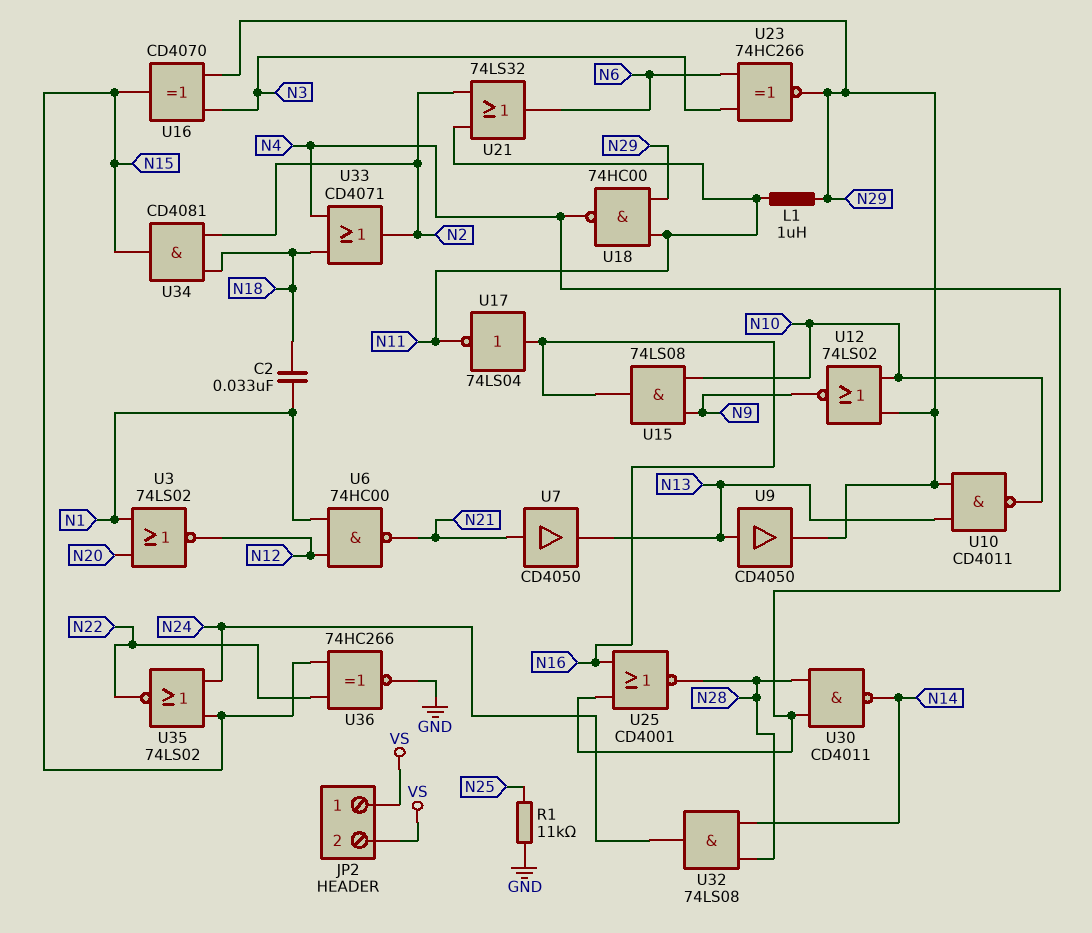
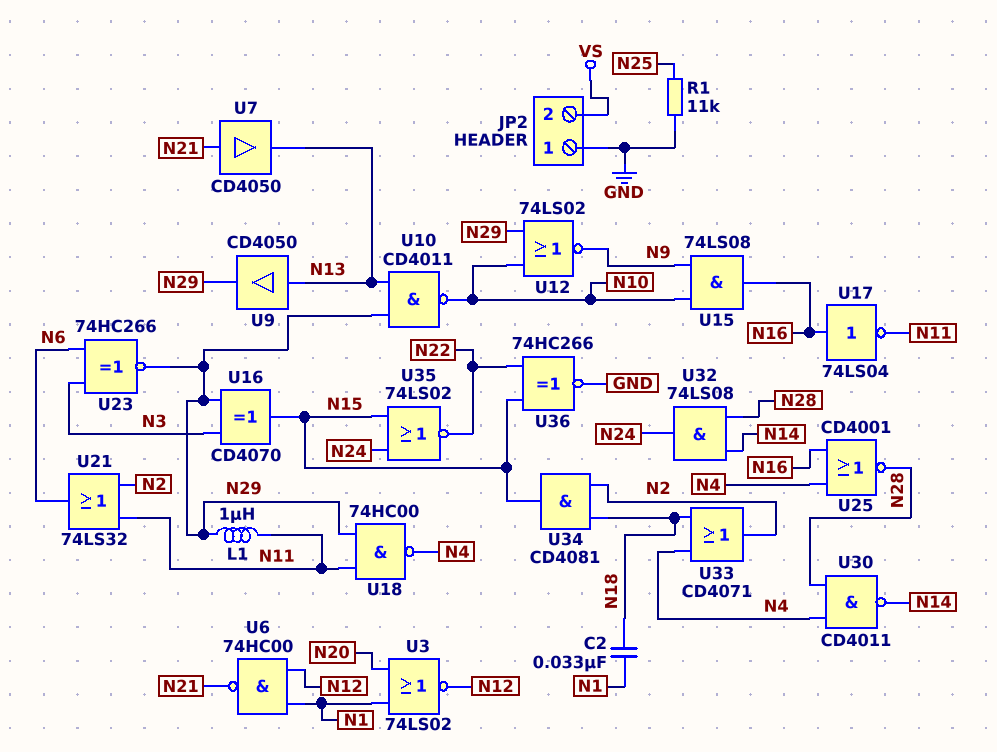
JP2 pin 1: VS -> GND

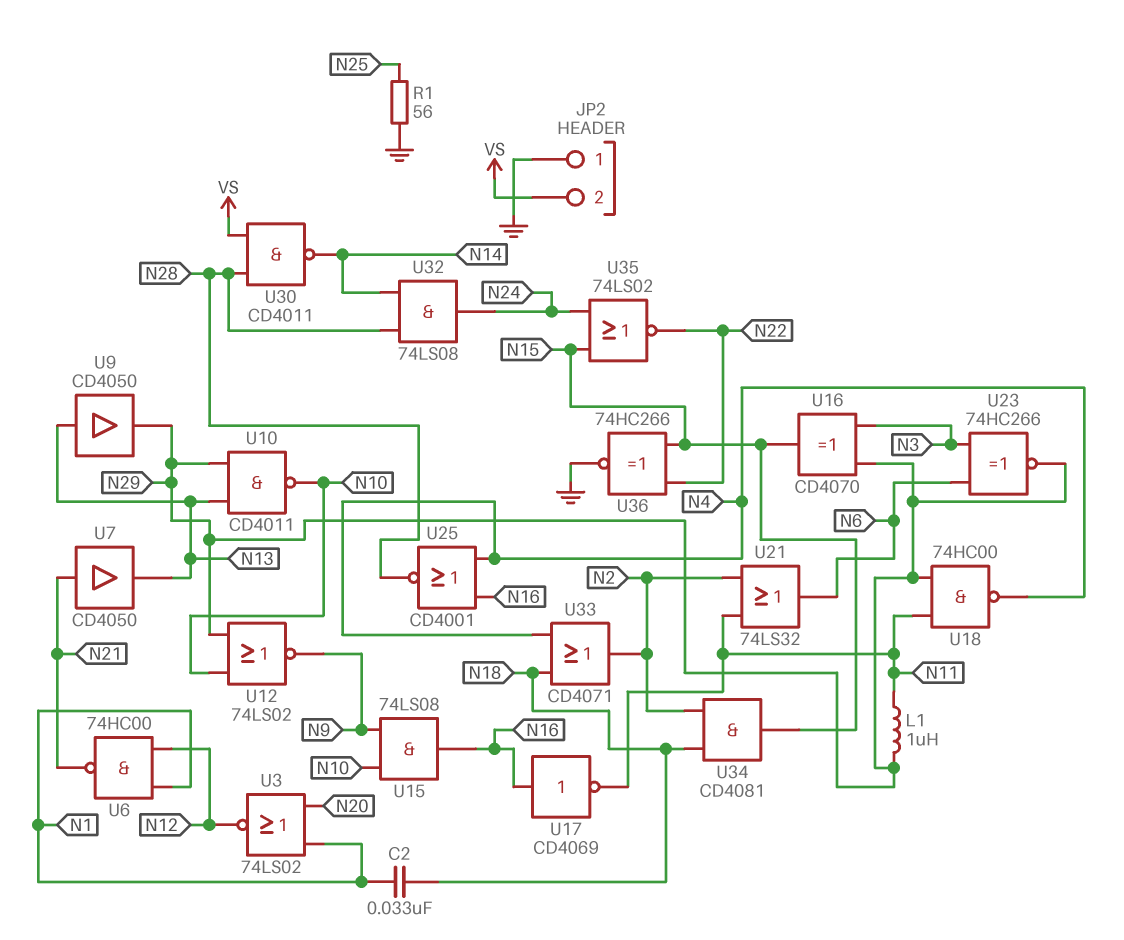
R1: 11k (GND, N25) -> 56 (GND, N25)
U17: NOT 74LS04 (in N16, out N11) -> NOT CD4069 (in N16, out N11)
U30: NAND CD4011 (in N4, in N28, out N14) -> NAND CD4011 (in N28, in VS, out N14)

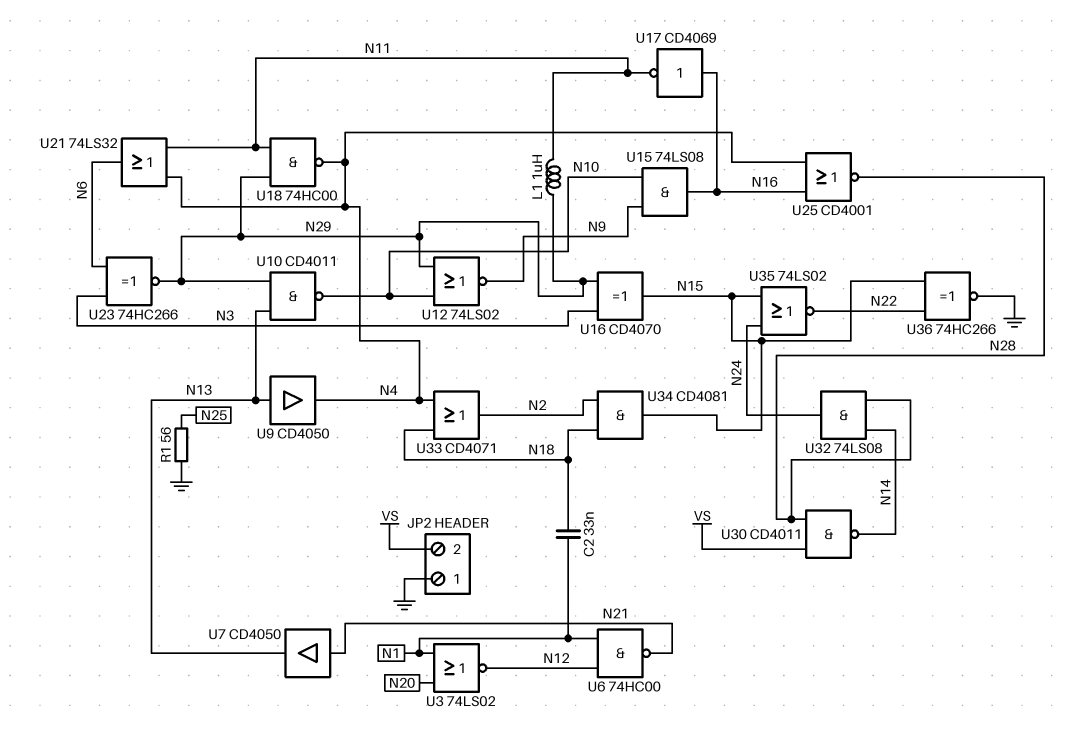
U9: buffer CD4050 (in N13, out N29) -> buffer CD4050 (in N13, out N4)
U21: OR 74LS32 (in N2, in N11, out N6) -> OR 74LS32 (in N4, in N11, out N6)

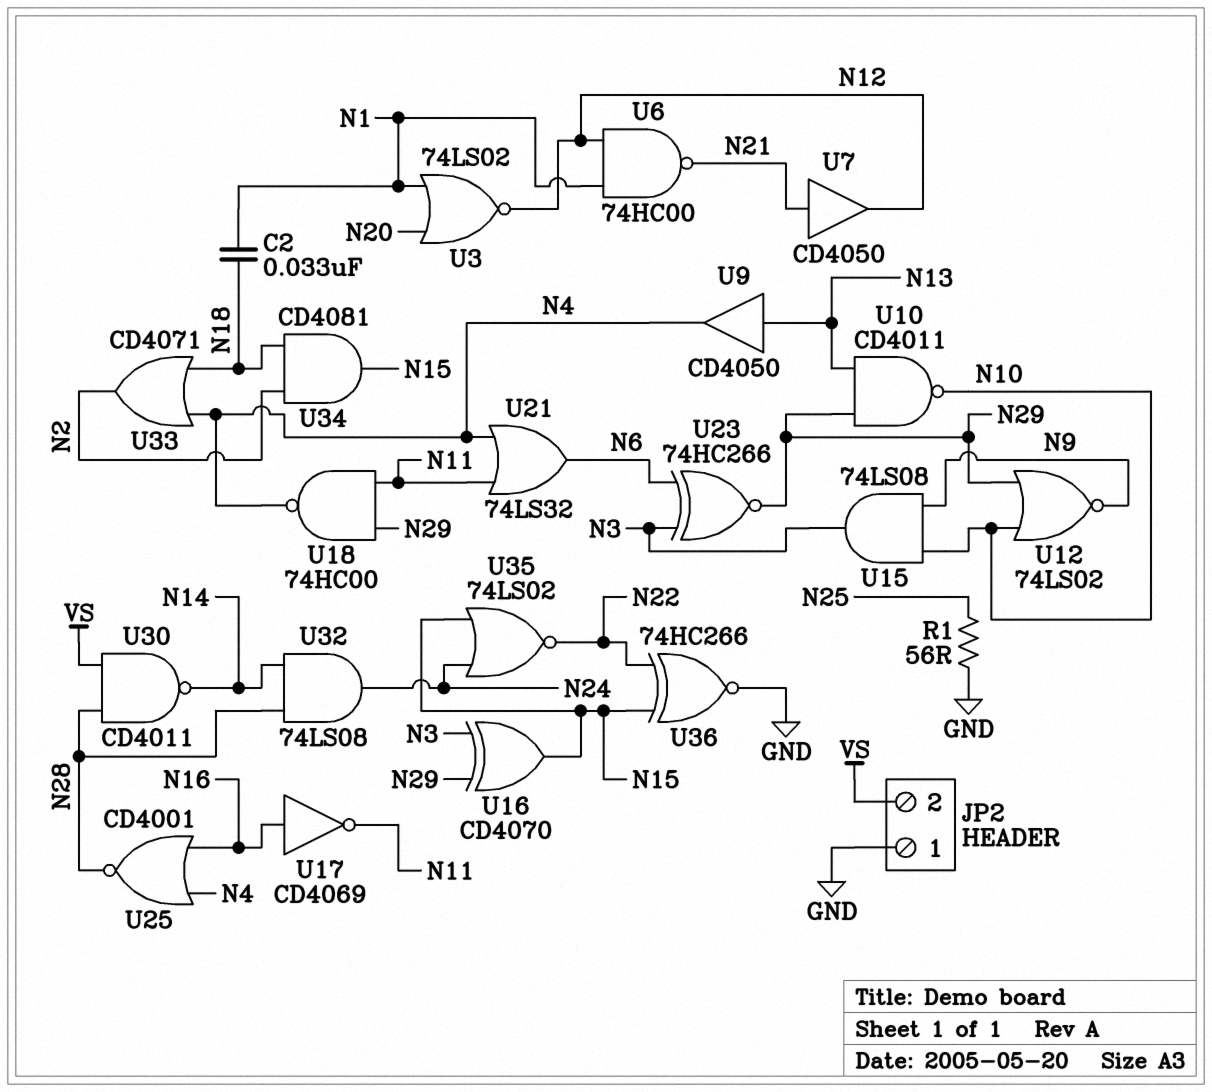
L1: 1uH (N11, N29) -> none
U7: buffer CD4050 (in N21, out N13) -> buffer CD4050 (in N21, out N12)
U15: AND 74LS08 (in N9, in N10, out N16) -> AND 74LS08 (in N9, in N10, out N3)

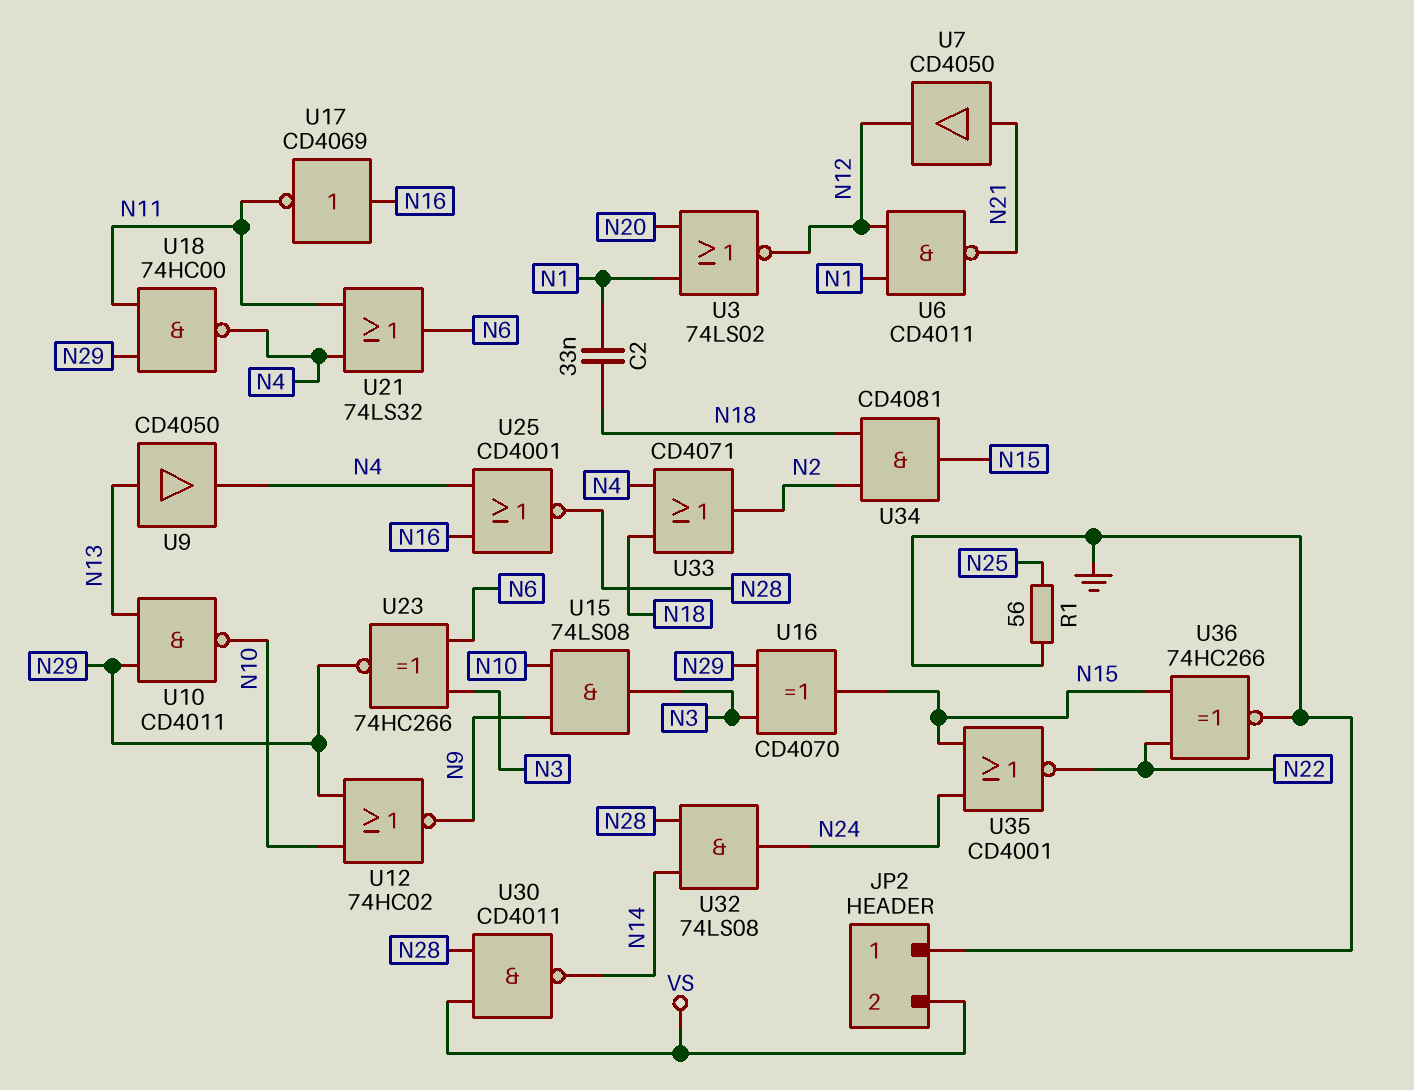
U6: NAND 74HC00 (in N1, in N12, out N21) -> NAND CD4011 (in N1, in N12, out N21)
U12: NOR 74LS02 (in N10, in N29, out N9) -> NOR 74HC02 (in N10, in N29, out N9)
U35: NOR 74LS02 (in N15, in N24, out N22) -> NOR CD4001 (in N15, in N24, out N22)

